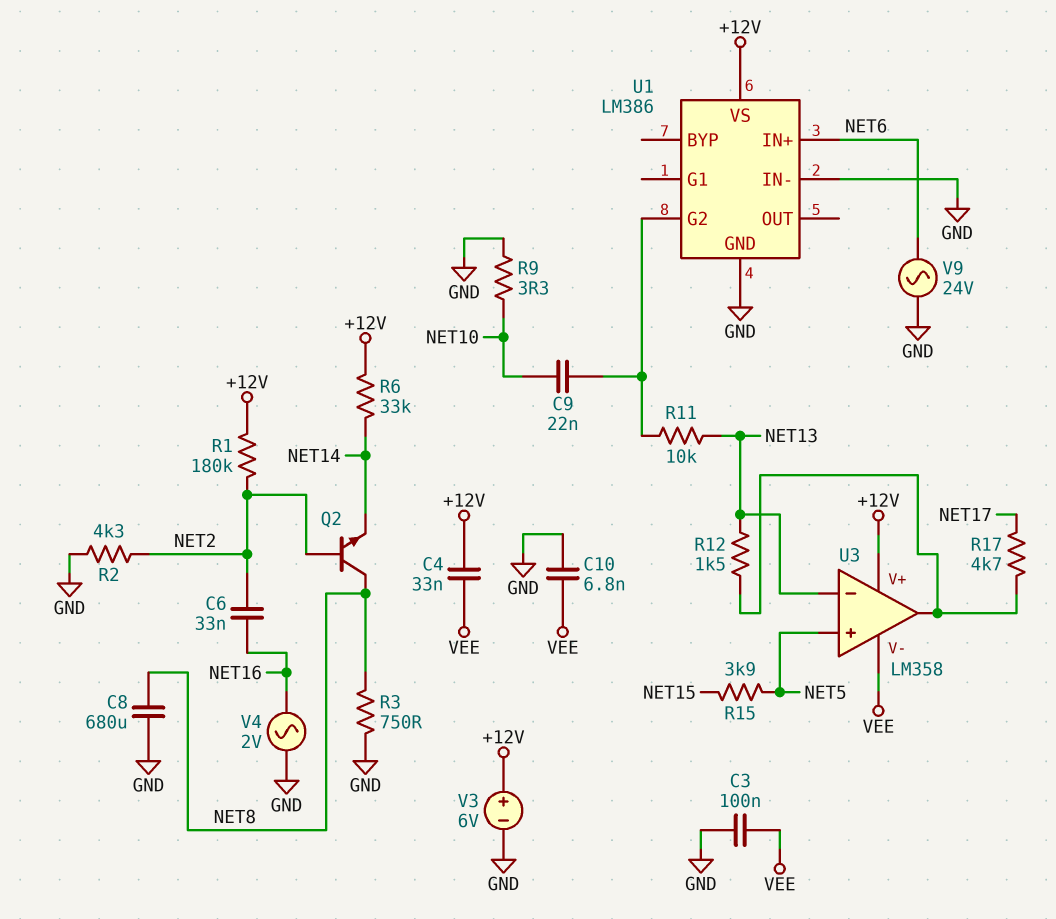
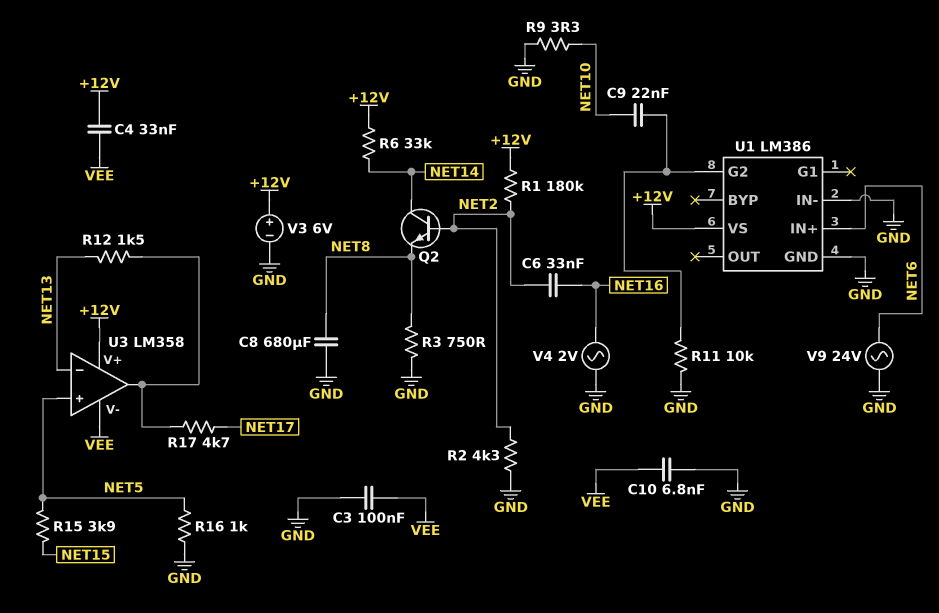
Q2: NPN (B NET2, C NET8, E NET14) -> NPN (B NET2, C NET14, E NET8)
R11: 10k (NET13, U1/G2) -> 10k (GND, U1/G2)
R16: none -> 1k (GND, NET5)

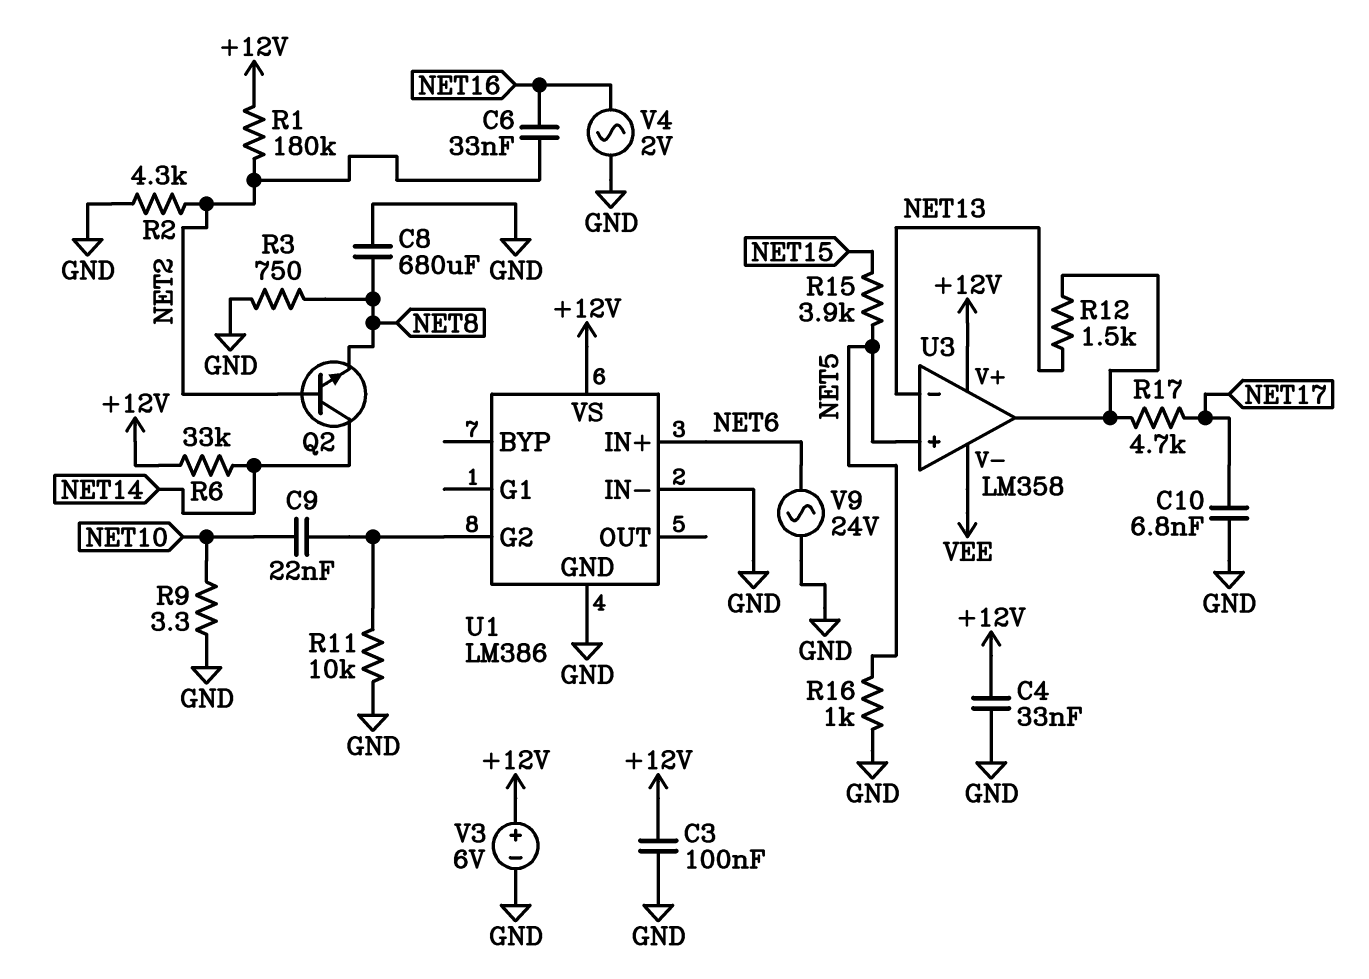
C3: 100nF (GND, VEE) -> 100nF (+12V, GND)
C4: 33nF (+12V, VEE) -> 33nF (+12V, GND)
C10: 6.8nF (GND, VEE) -> 6.8nF (GND, NET17)

